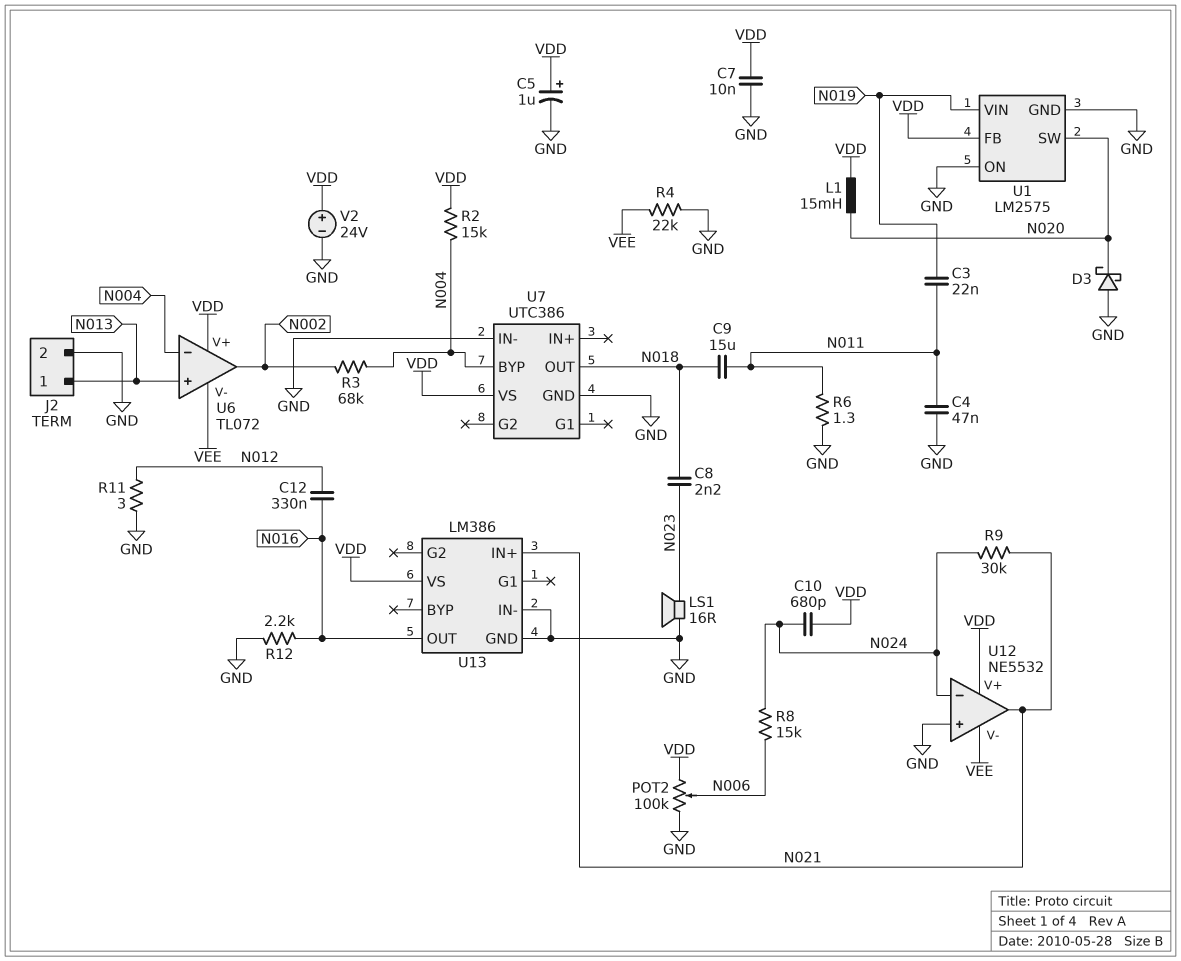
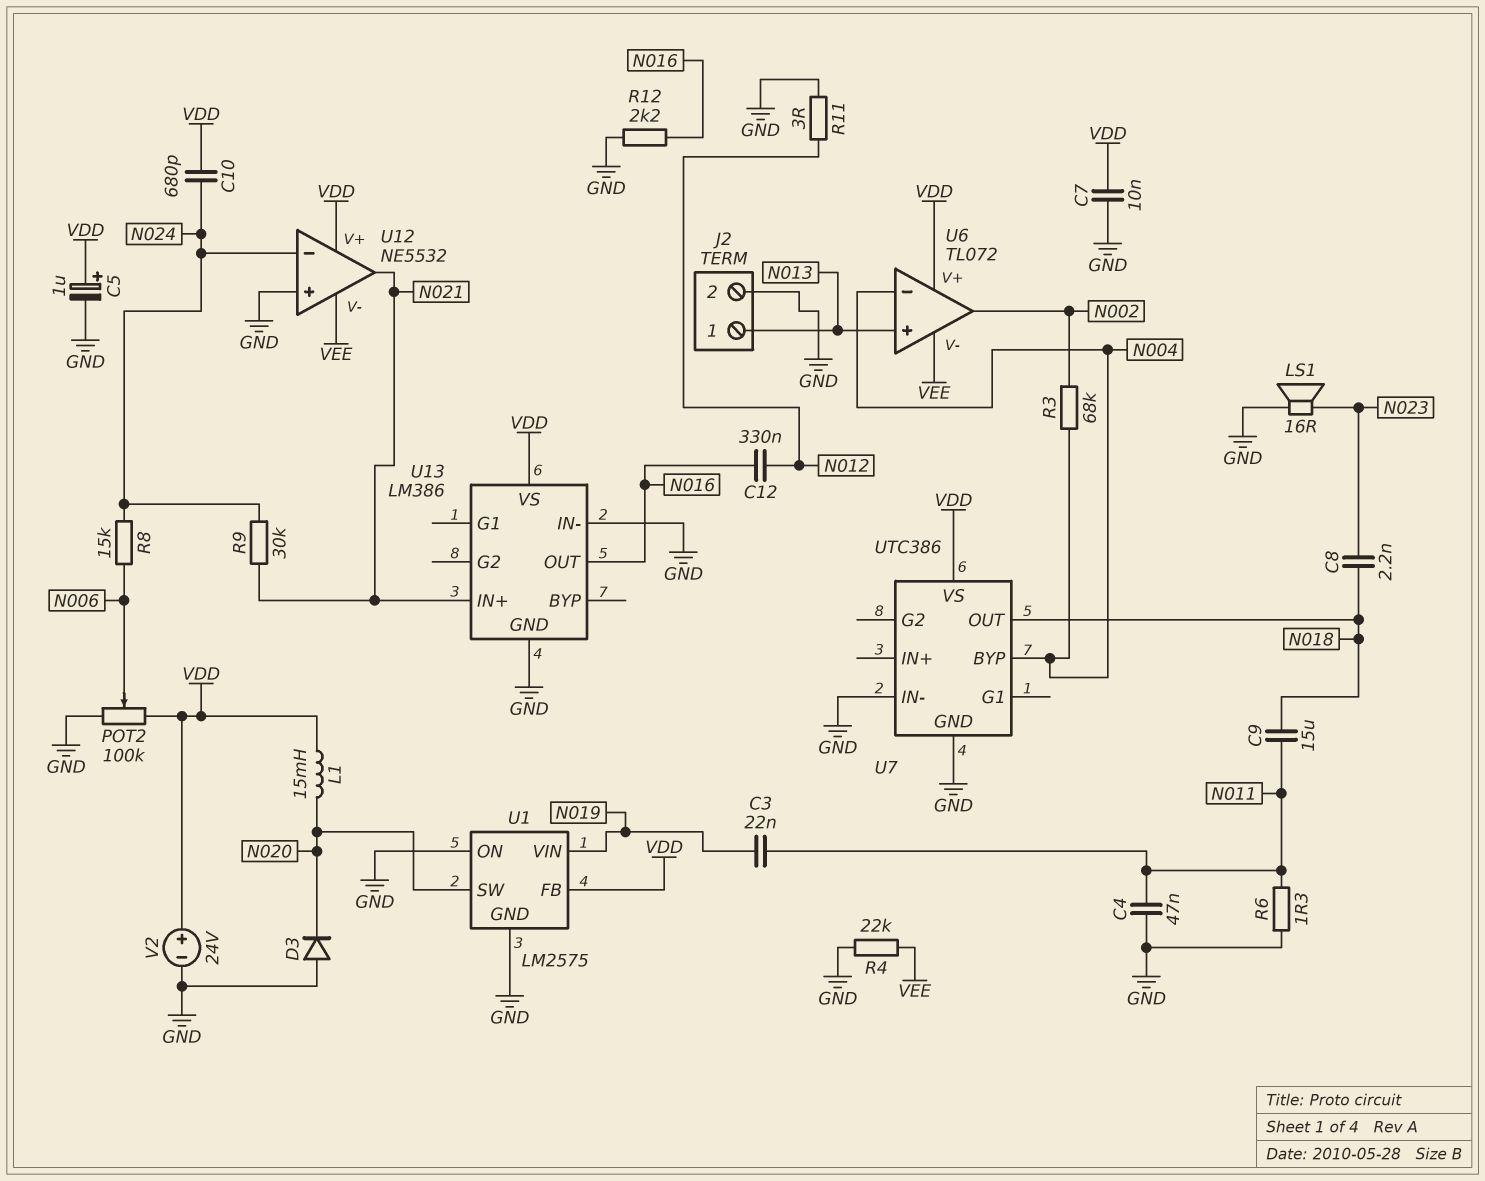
D3: schottky (A GND, K N020) -> diode (A GND, K N020)
R2: 15k (N004, VDD) -> none

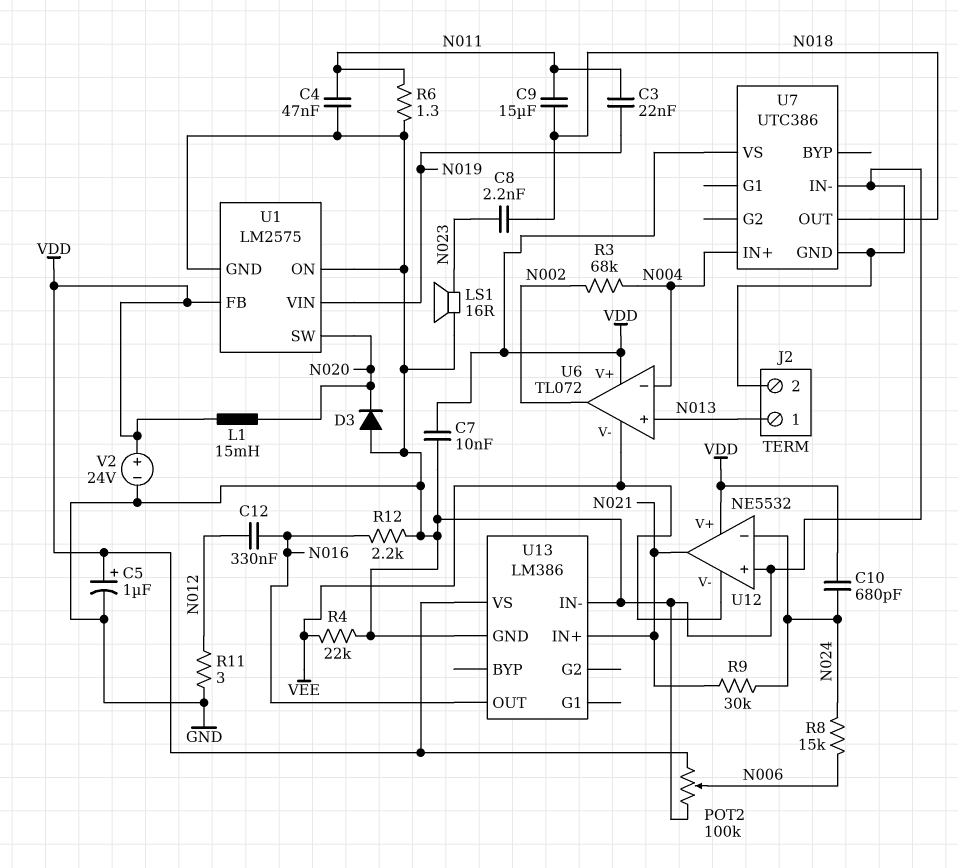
U7 pin BYP: N004 -> none
U7 pin IN+: none -> N004

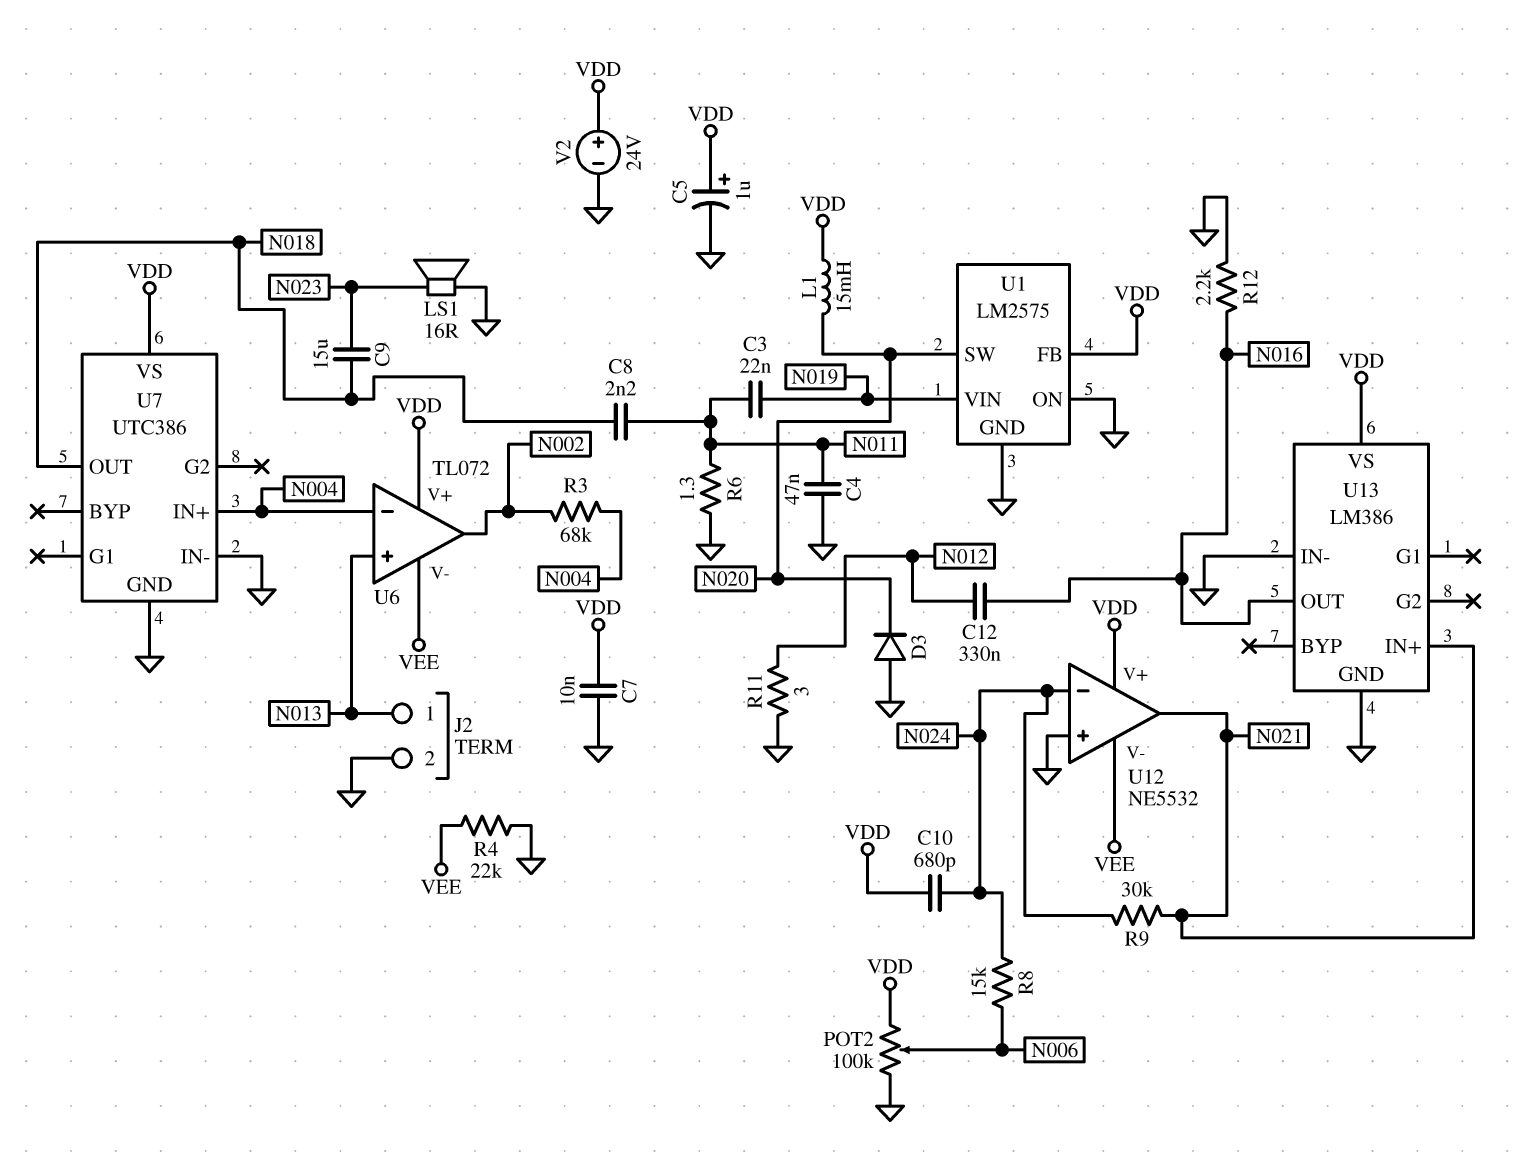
C8: 2.2nF (N018, N023) -> 2.2nF (N011, N018)
C9: 15uF (N011, N018) -> 15uF (N018, N023)

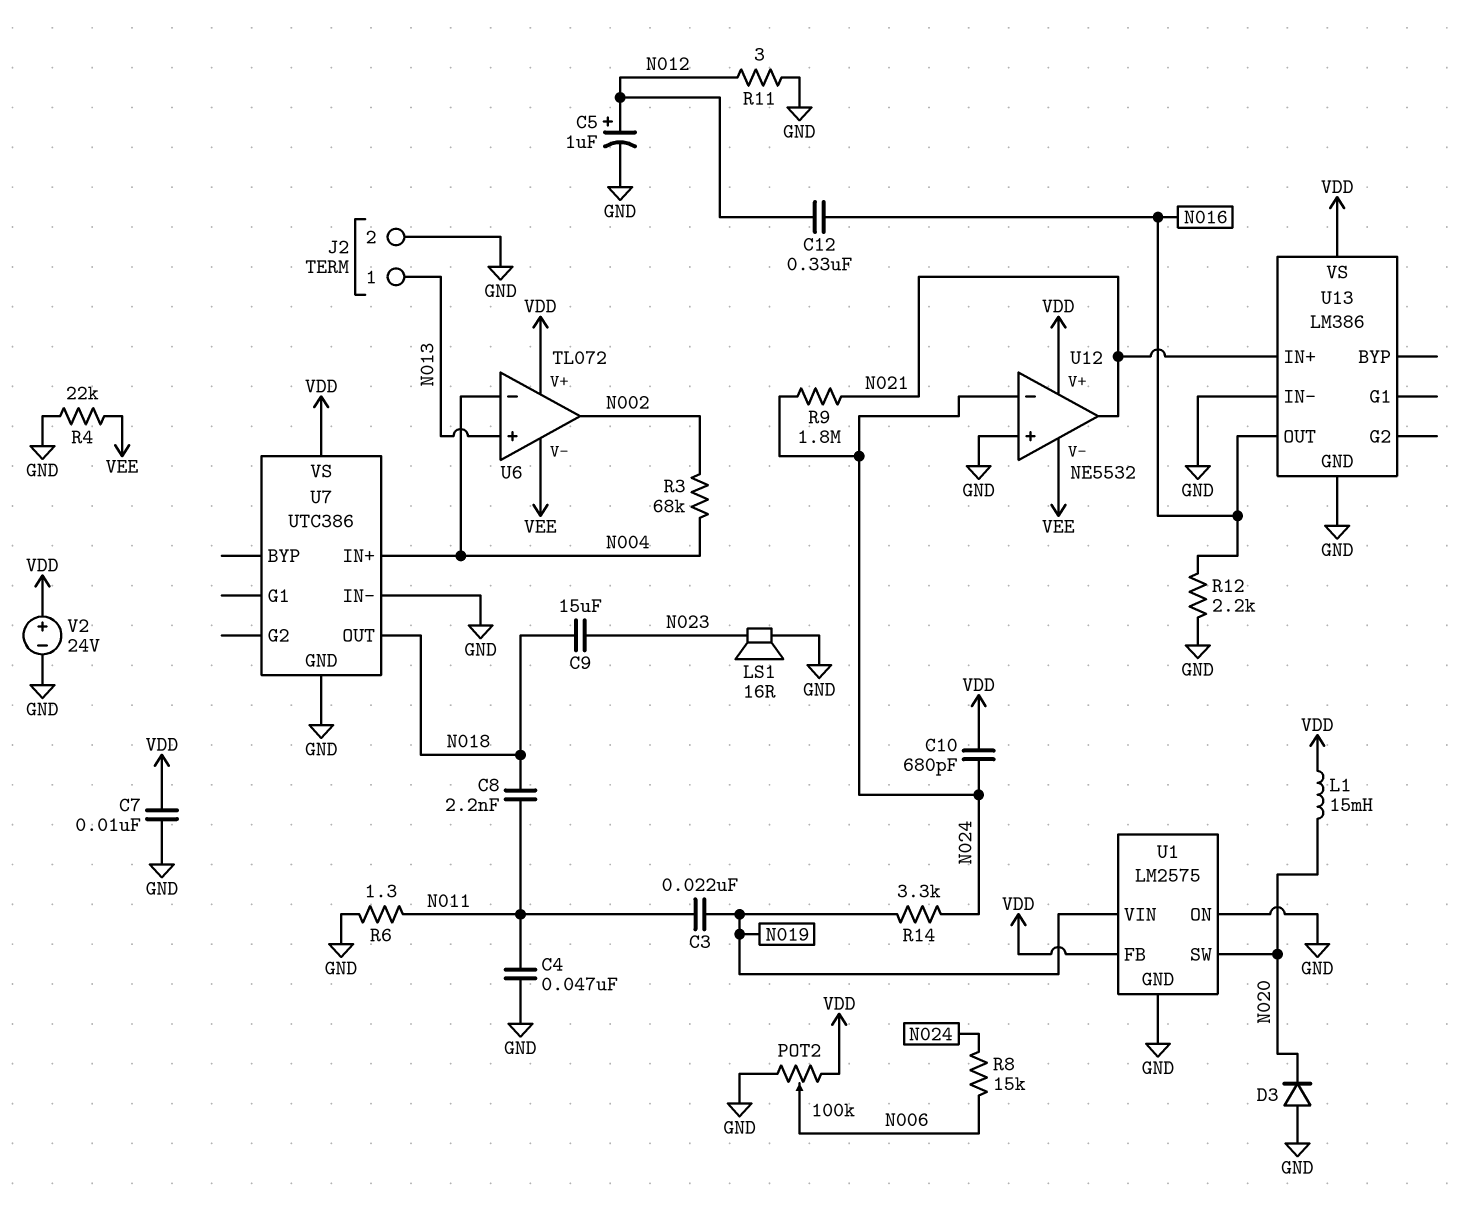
C5: 1uF (plus VDD, minus GND) -> 1uF (plus N012, minus GND)
R9: 30k (N021, N024) -> 1.8M (N021, N024)
R14: none -> 3.3k (N019, N024)

